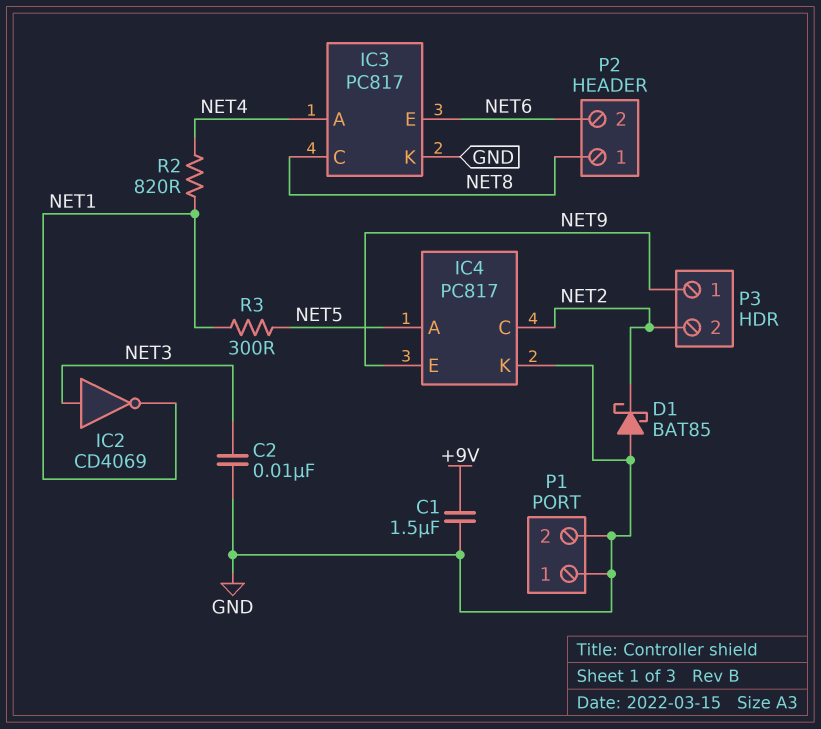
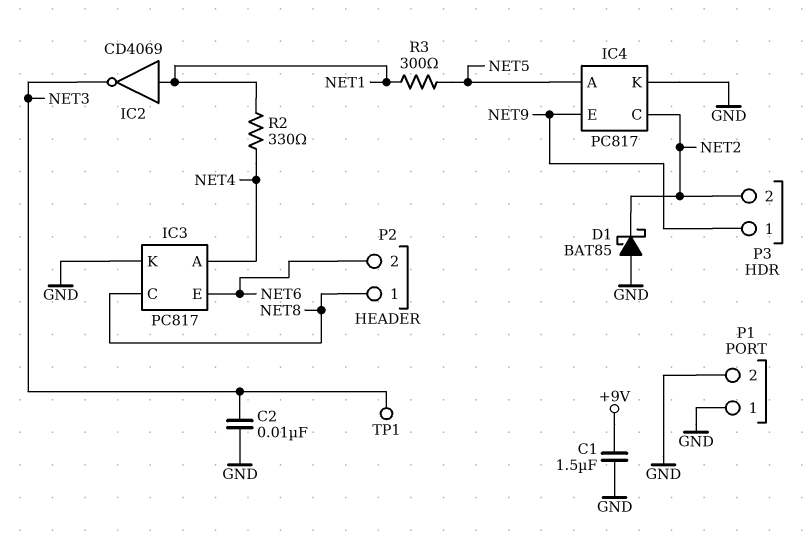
IC2: NOT CD4069 (in NET3, out NET1) -> NOT CD4069 (in NET1, out NET3)
R2: 820 (NET1, NET4) -> 330 (NET1, NET4)
TP1: none -> test point (NET3)

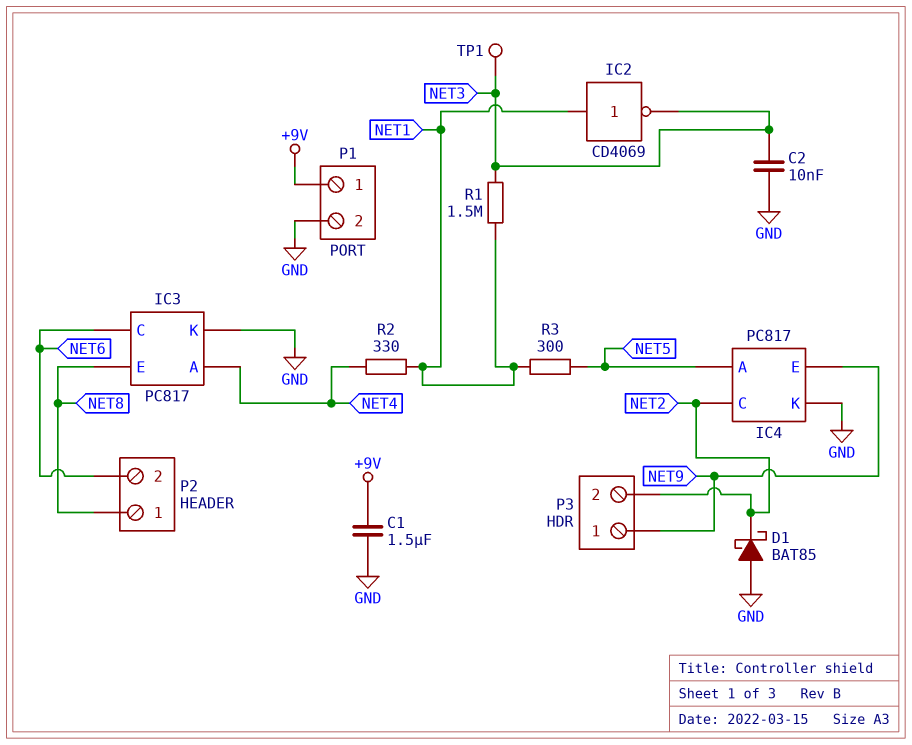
IC3 pin C: NET8 -> NET6
IC3 pin E: NET6 -> NET8
P1 pin 1: GND -> +9V
R1: none -> 1.5M (NET1, NET3)

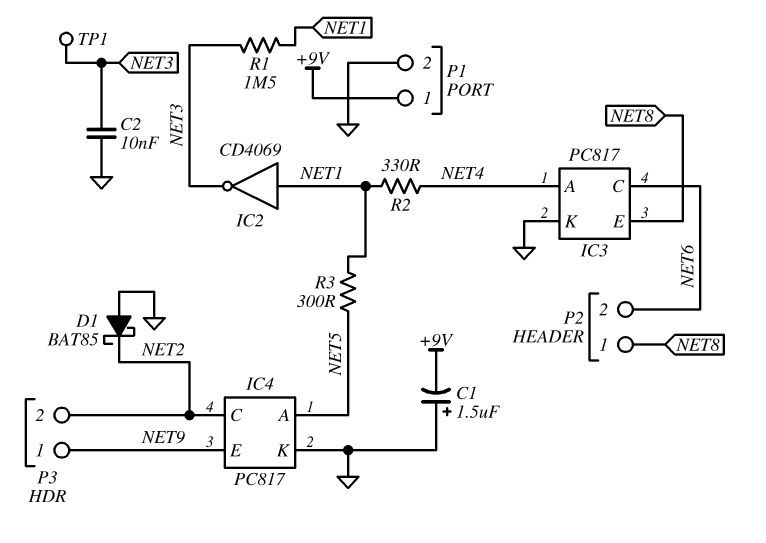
C1: 1.5uF (+9V, GND) -> 1.5uF (plus GND, minus +9V)

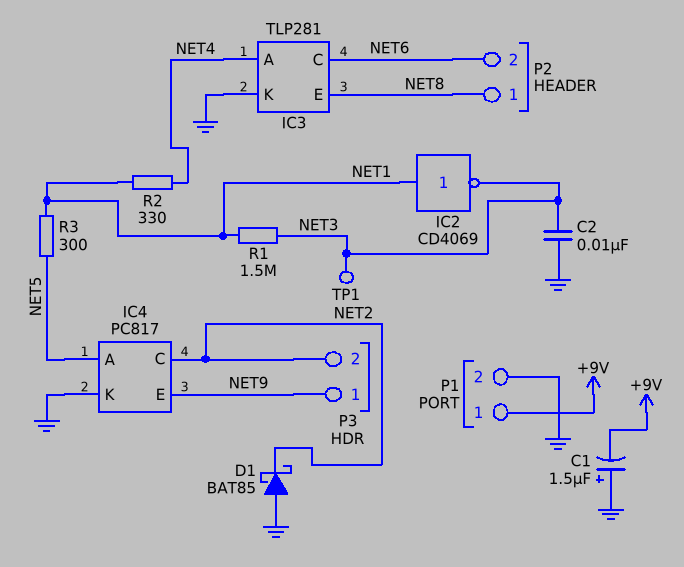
IC3: PC817 -> TLP281

